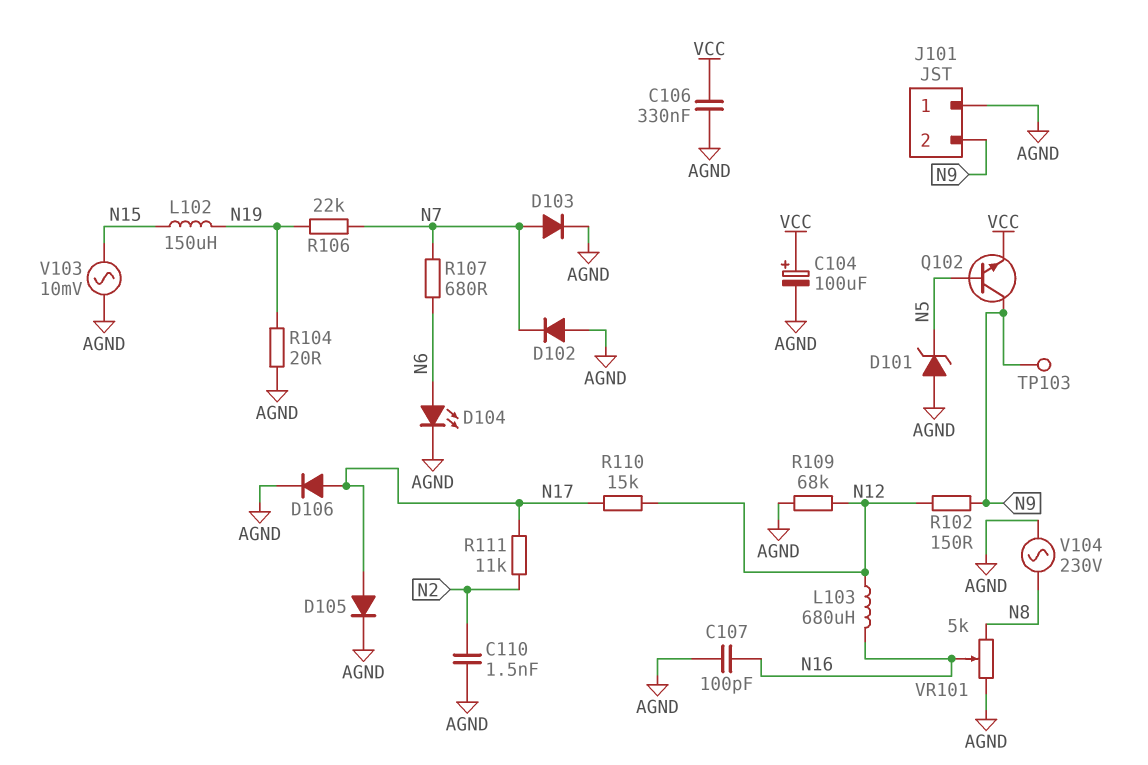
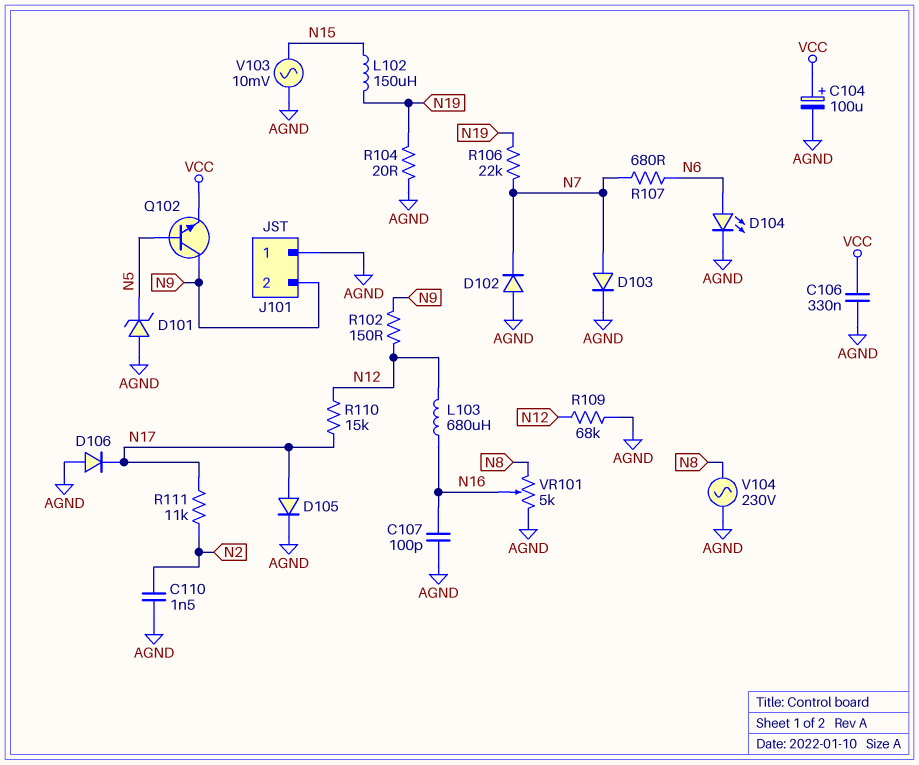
D106: diode (A N17, K AGND) -> diode (A AGND, K N17)
TP103: test point (N9) -> none

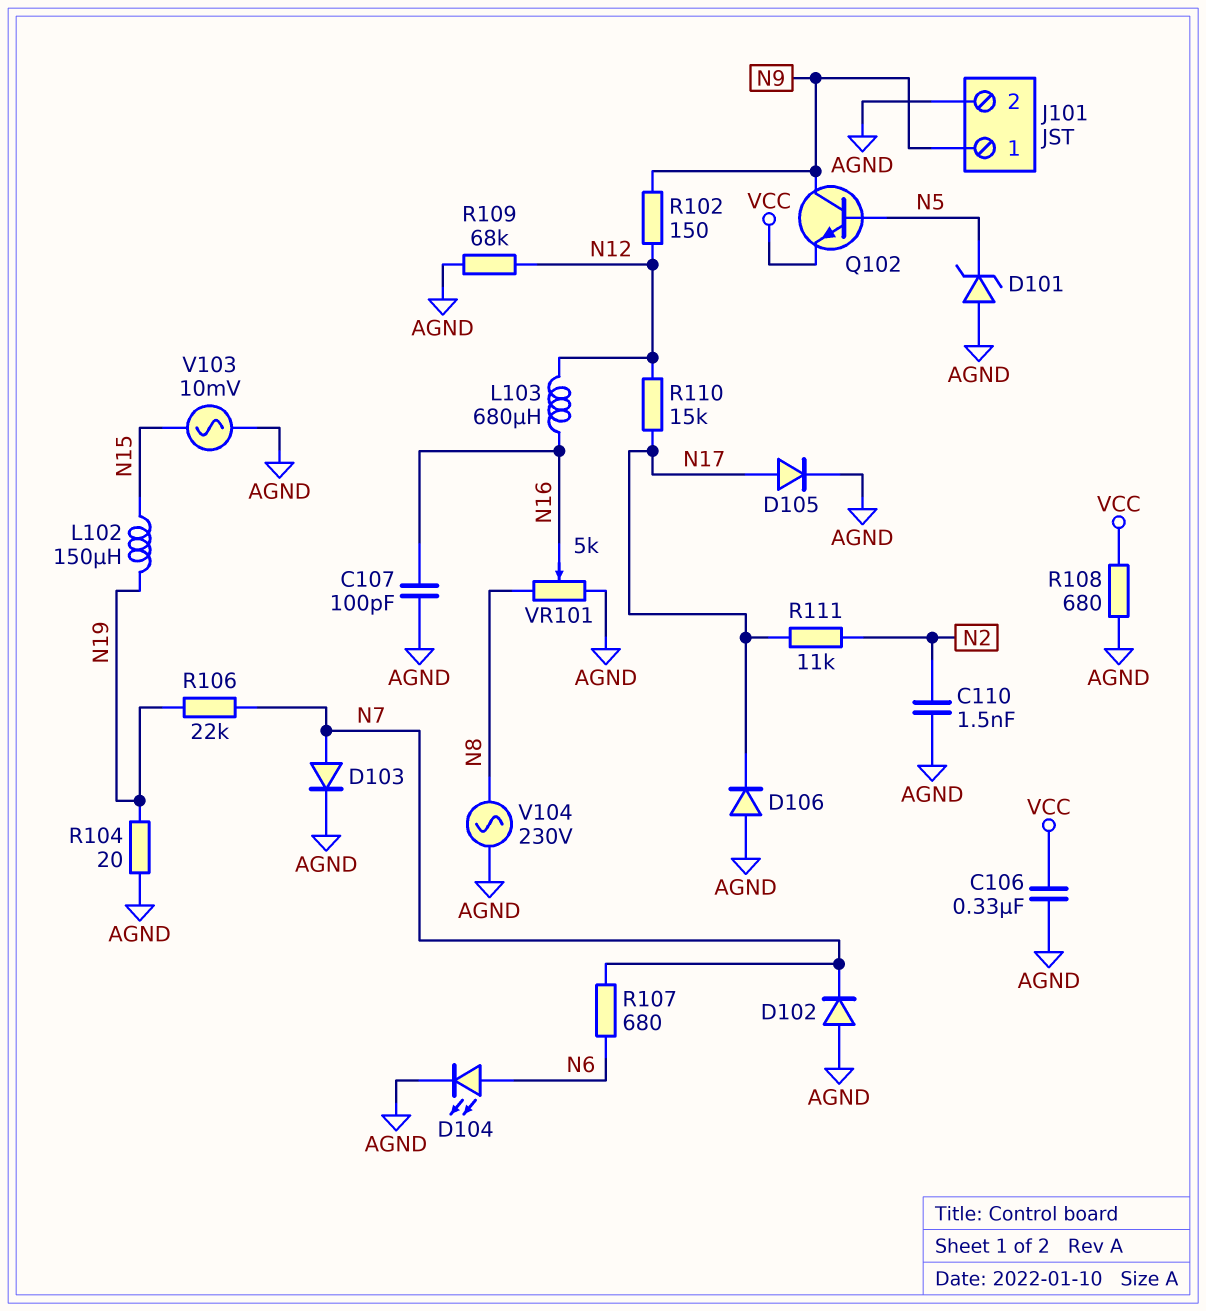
C104: 100uF (plus VCC, minus AGND) -> none
J101 pin 1: AGND -> N9
J101 pin 2: N9 -> AGND
R108: none -> 680 (AGND, VCC)

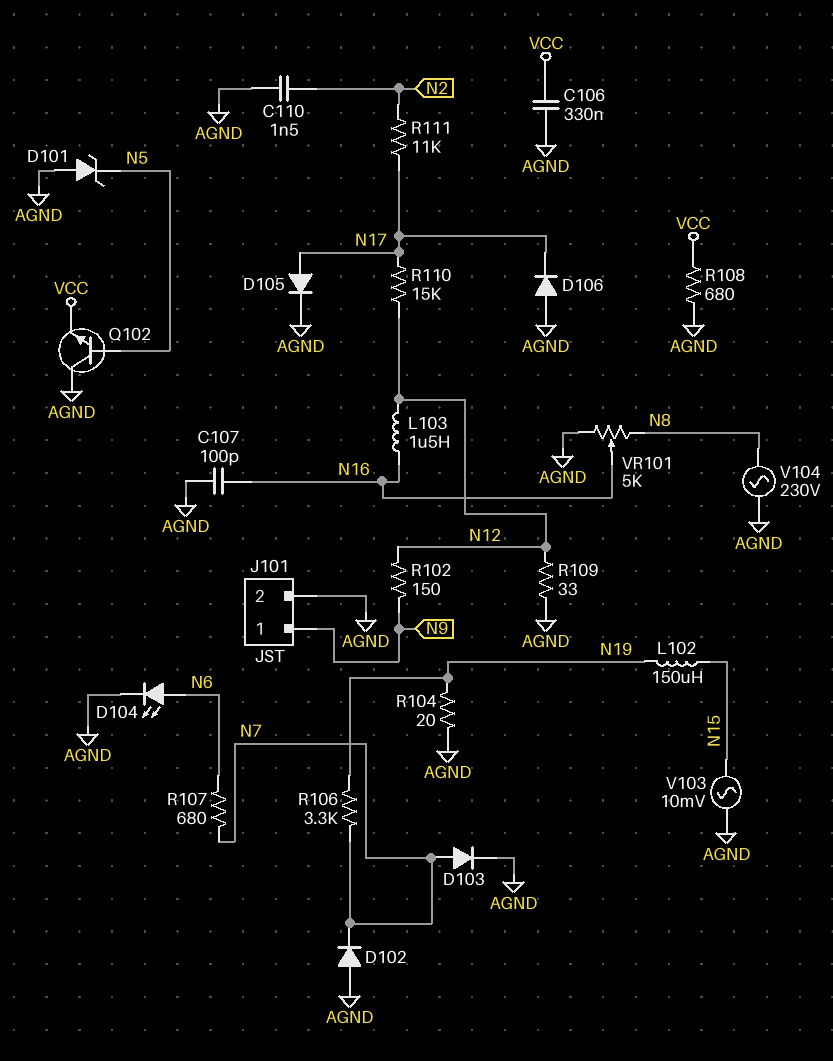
L103: 680uH (N12, N16) -> 1.5uH (N12, N16)
Q102: NPN (B N5, C N9, E VCC) -> NPN (B N5, C AGND, E VCC)
R106: 22k (N7, N19) -> 3.3k (N7, N19)
R109: 68k (AGND, N12) -> 33 (AGND, N12)

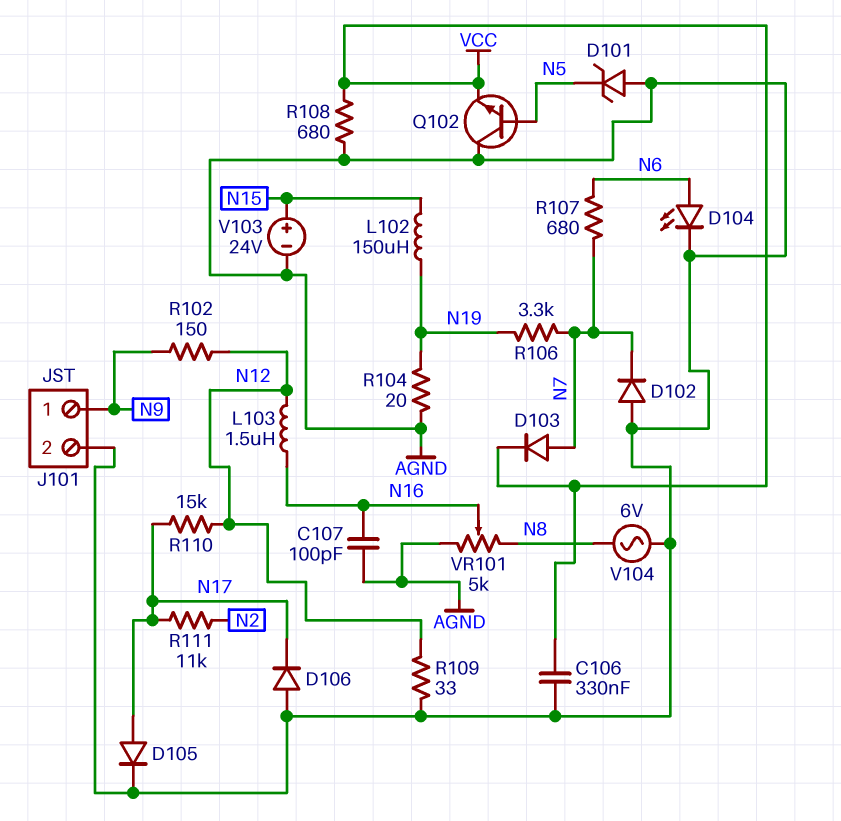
C110: 1.5nF (AGND, N2) -> none
D103: diode (A N7, K AGND) -> diode (A N7, K VCC)
V103: AC 10mV (AGND, N15) -> 24V (plus N15, minus AGND)
V104: AC 230V (AGND, N8) -> AC 6V (AGND, N8)

